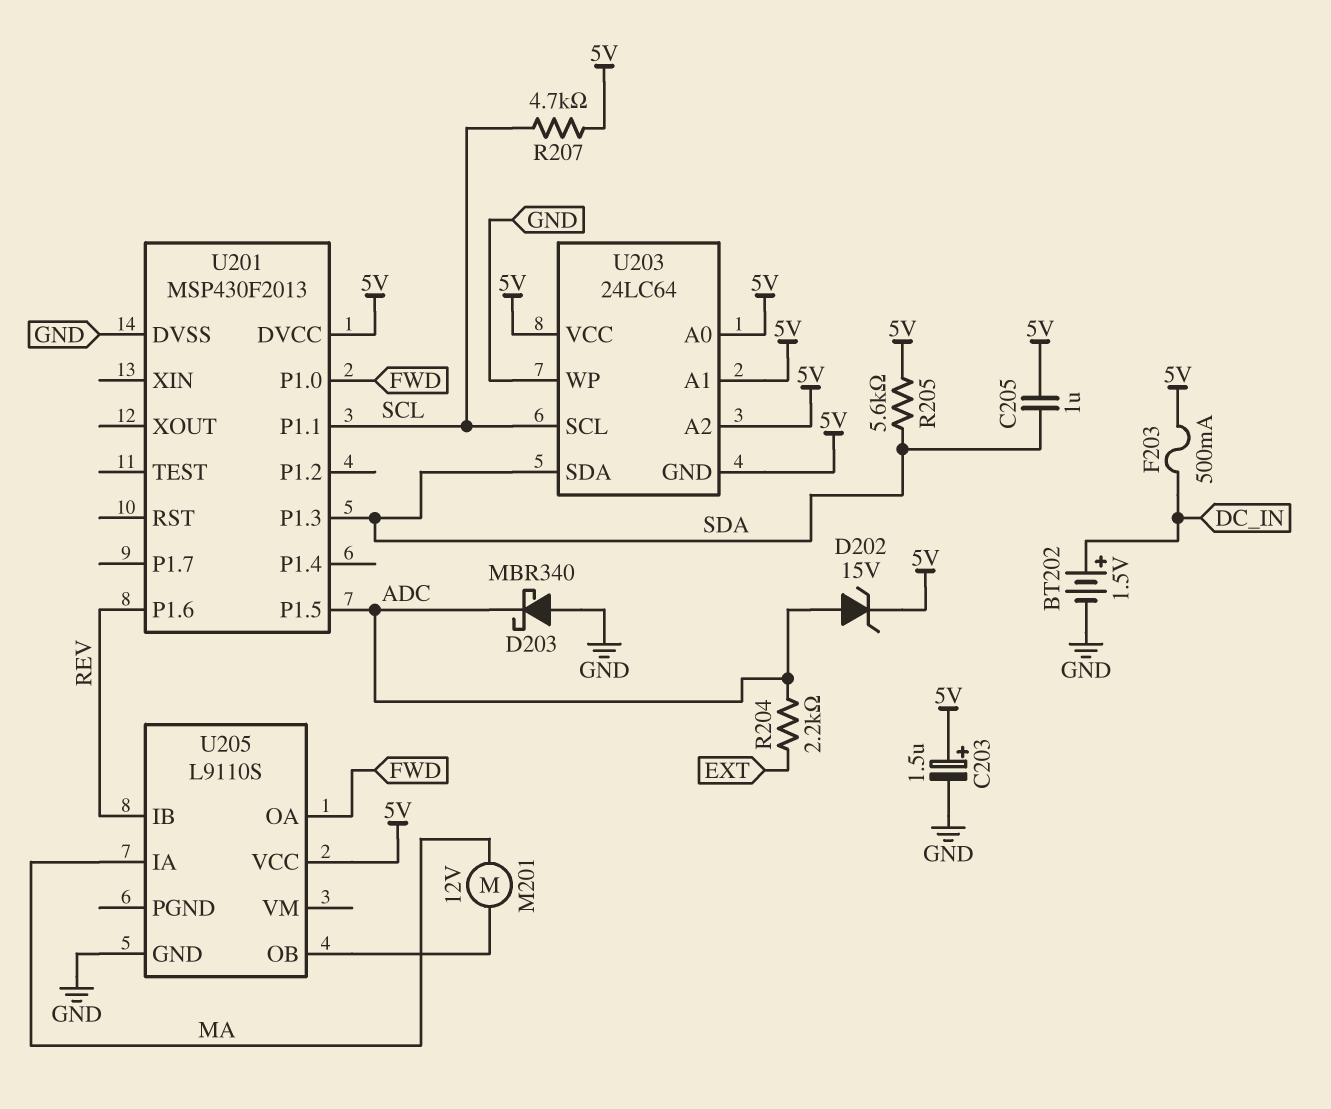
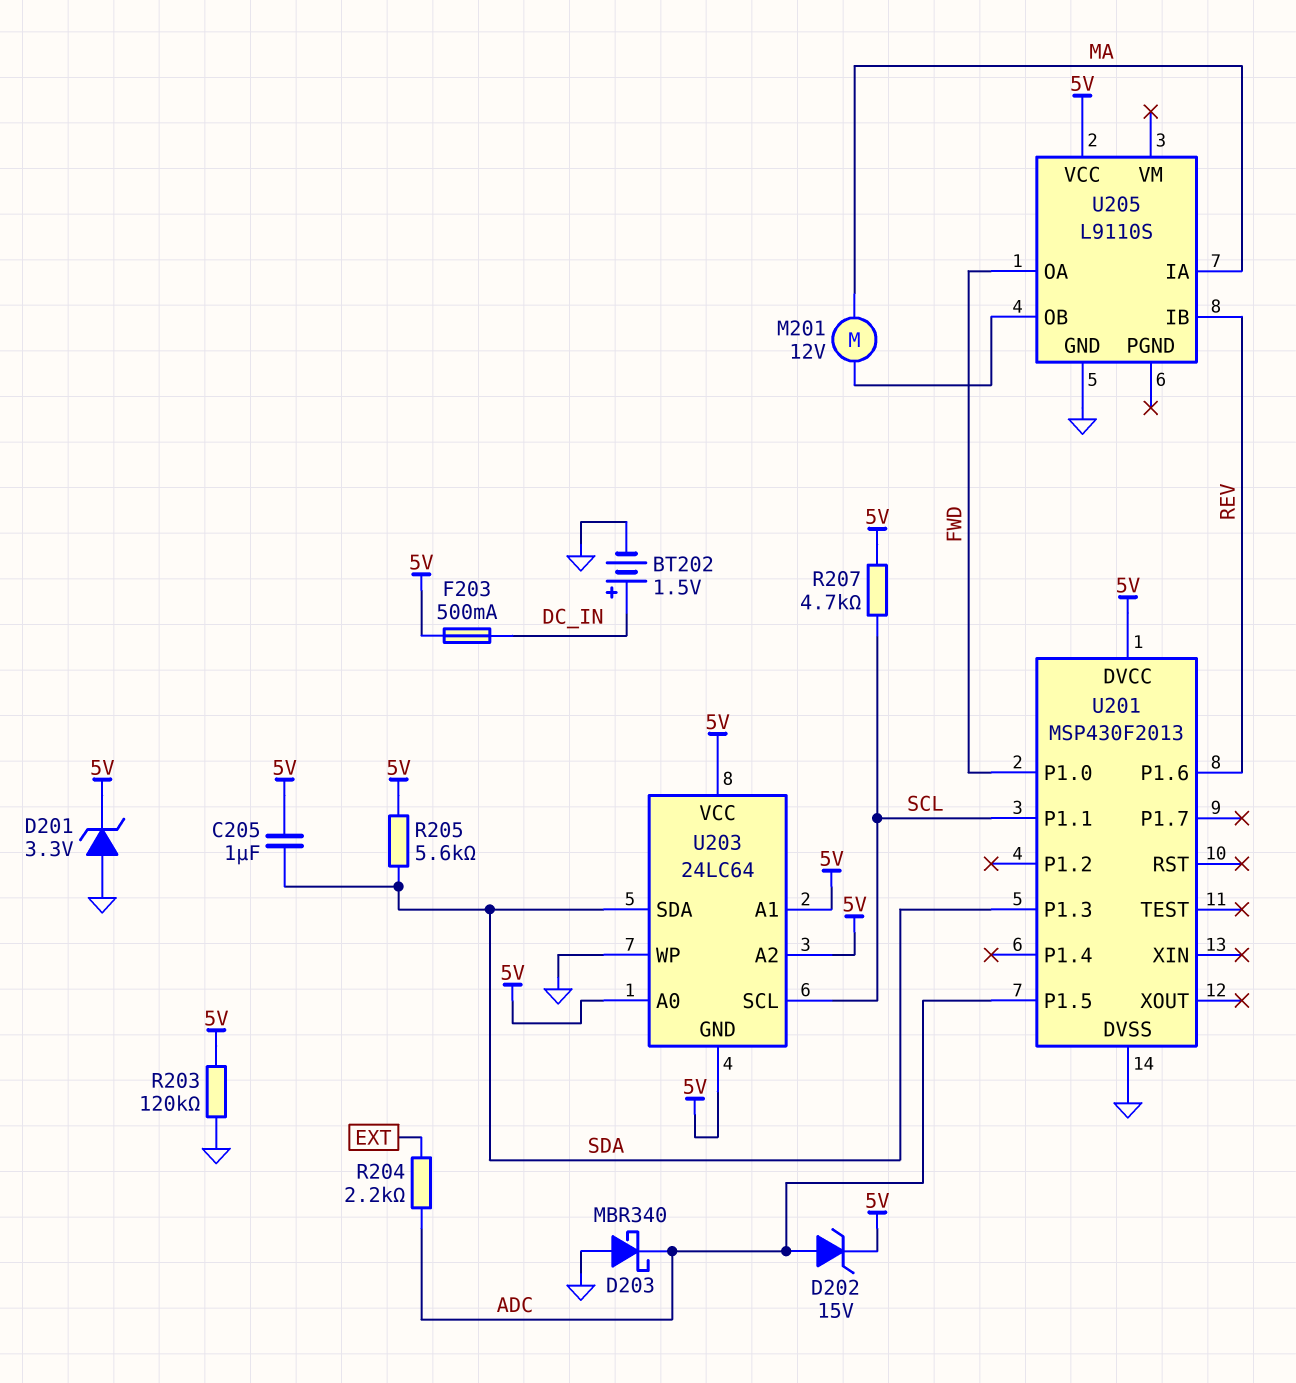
C203: 1.5uF (plus 5V, minus GND) -> none
D201: none -> zener 3.3V (A GND, K 5V)
R203: none -> 120k (5V, GND)

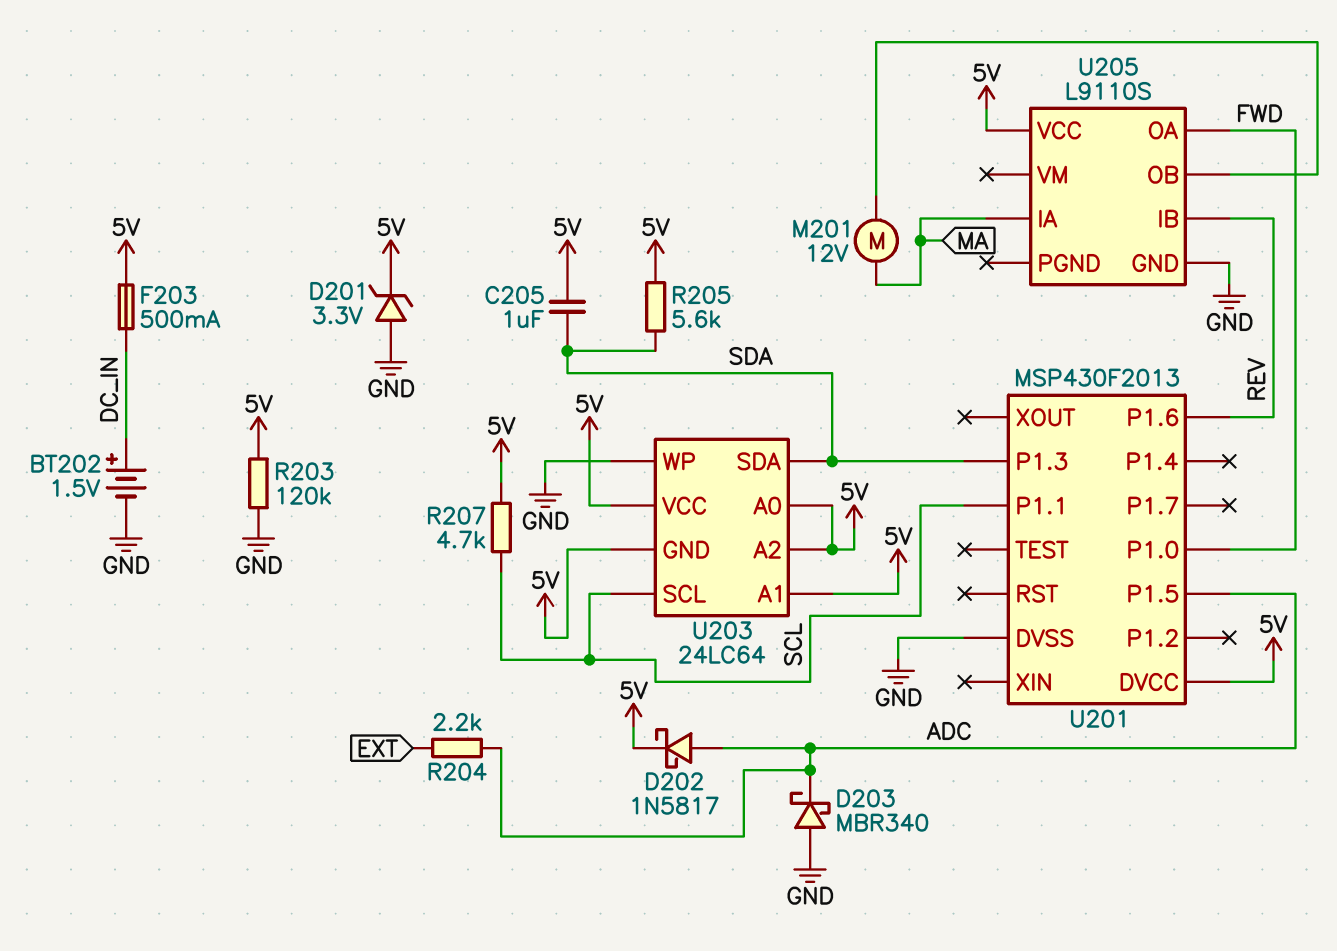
D202: zener 15V (A ADC, K 5V) -> schottky 1N5817 (A ADC, K 5V)

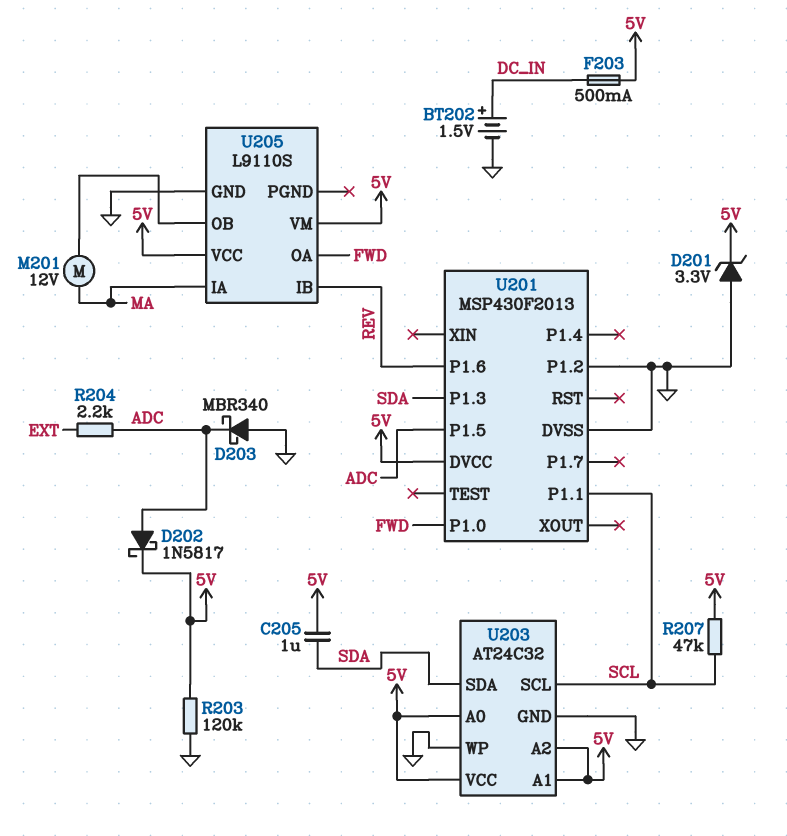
R205: 5.6k (5V, SDA) -> none
R207: 4.7k (5V, SCL) -> 47k (5V, SCL)
U201 pin P1.2: none -> GND
U203: 24LC64 -> AT24C32
U203 pin GND: 5V -> GND
U205 pin VM: none -> 5V

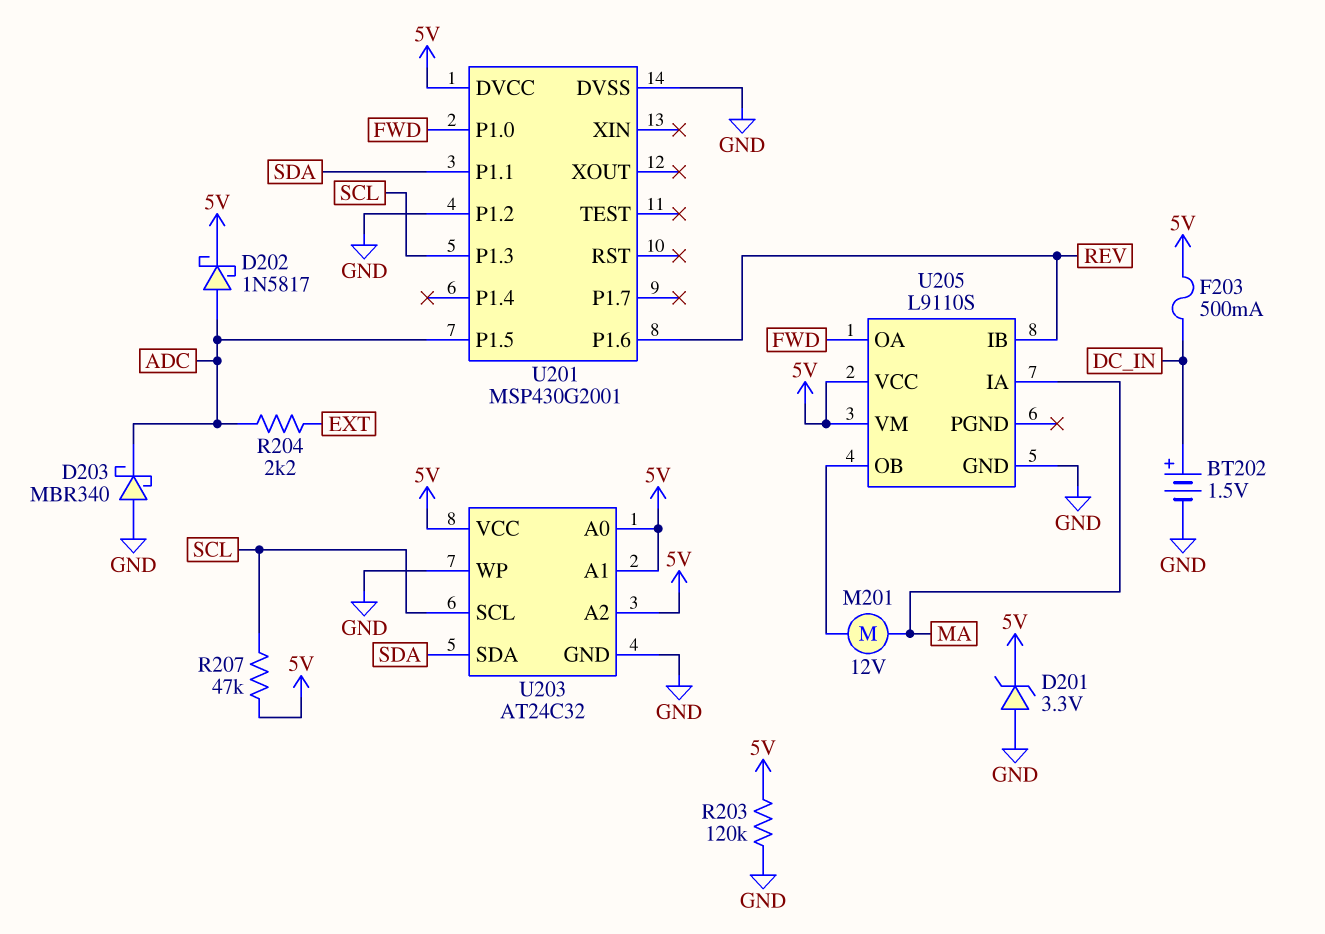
C205: 1uF (5V, SDA) -> none
U201: MSP430F2013 -> MSP430G2001
U201 pin P1.1: SCL -> SDA
U201 pin P1.3: SDA -> SCL

